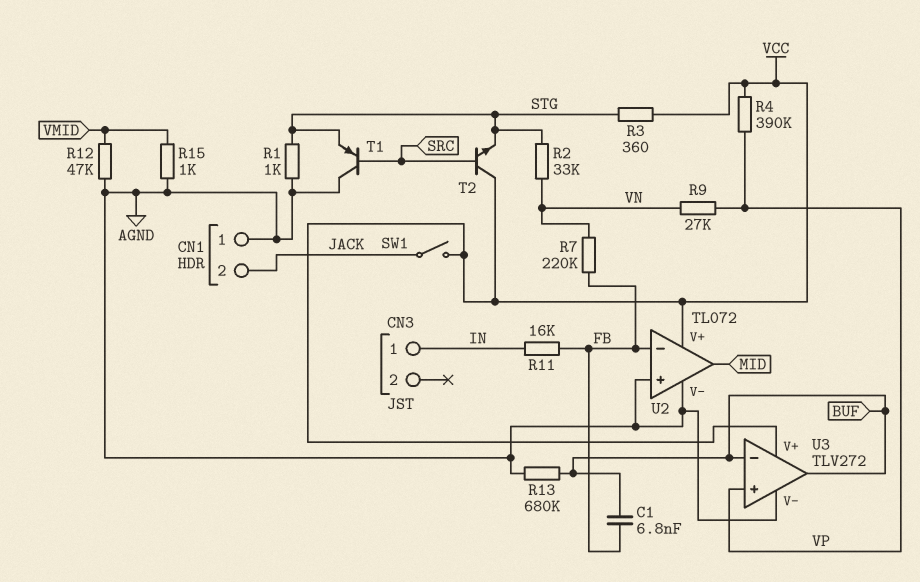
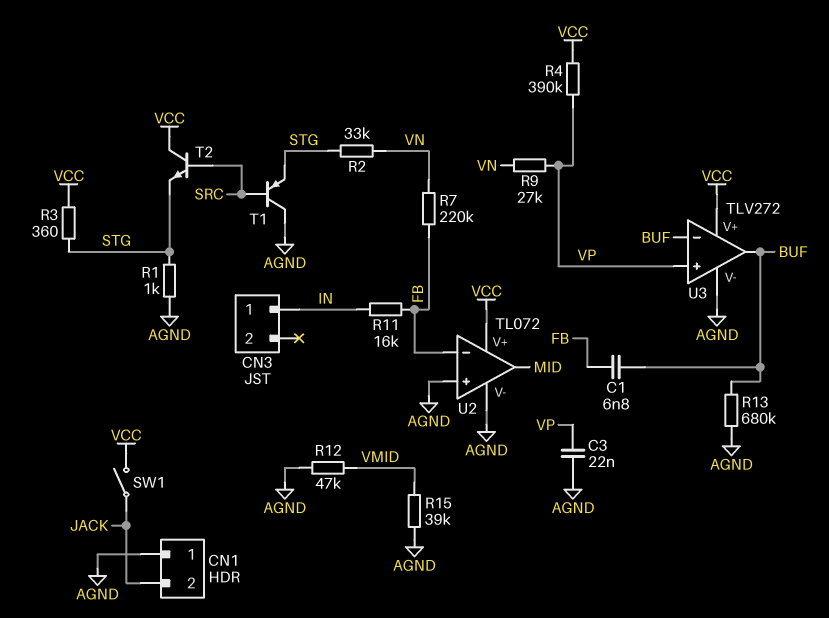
C3: none -> 22nF (AGND, VP)
R15: 1k (AGND, VMID) -> 39k (AGND, VMID)

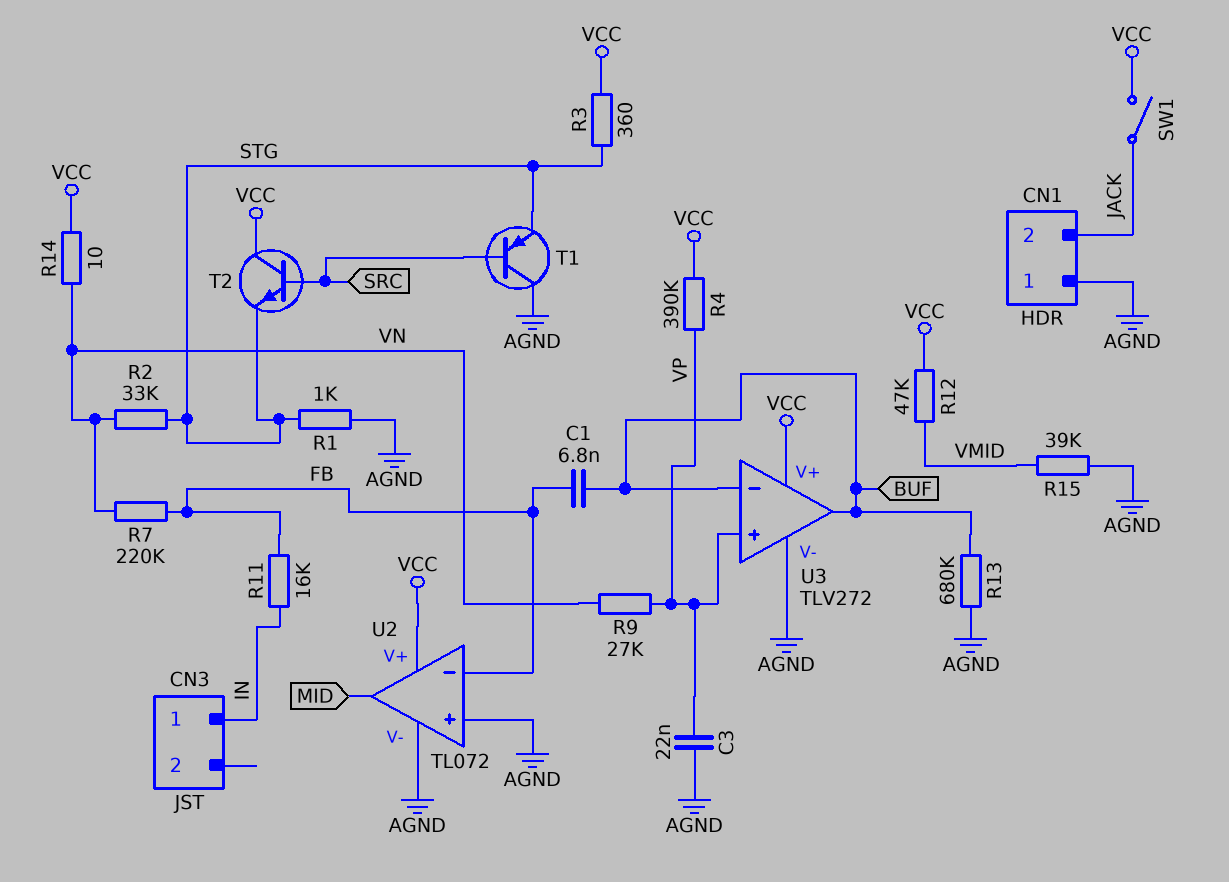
R12: 47k (AGND, VMID) -> 47k (VCC, VMID)
R14: none -> 10 (VCC, VN)

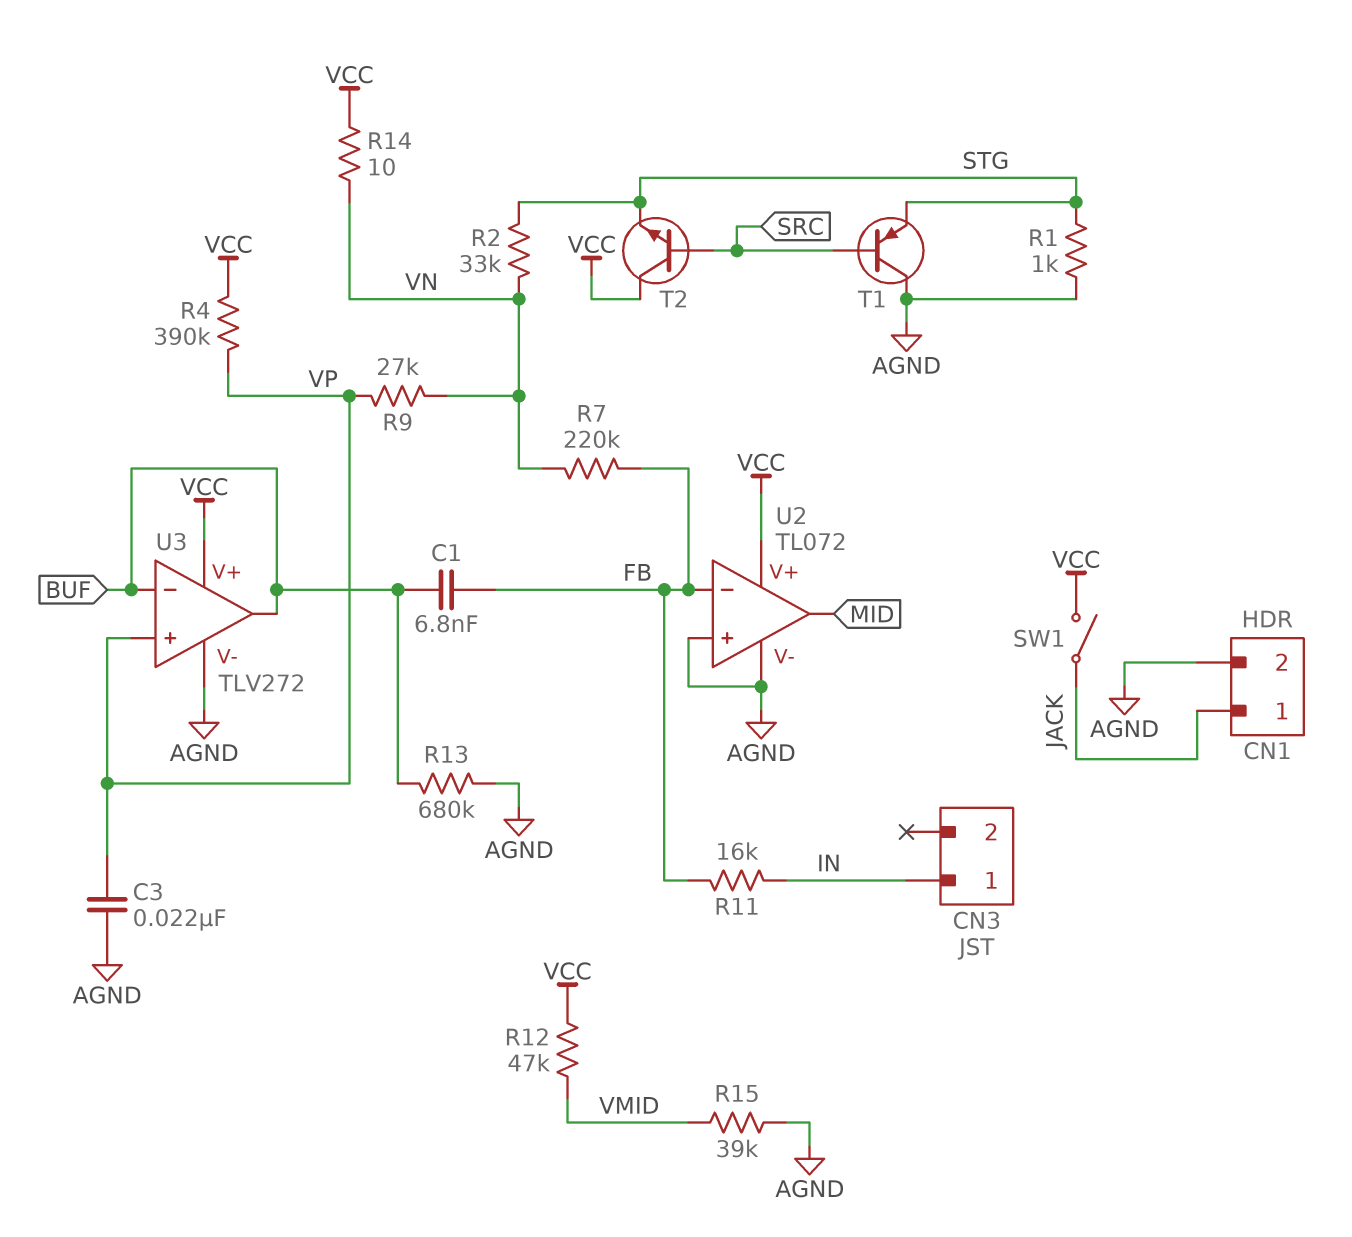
CN1 pin 1: AGND -> JACK
CN1 pin 2: JACK -> AGND
R3: 360 (STG, VCC) -> none

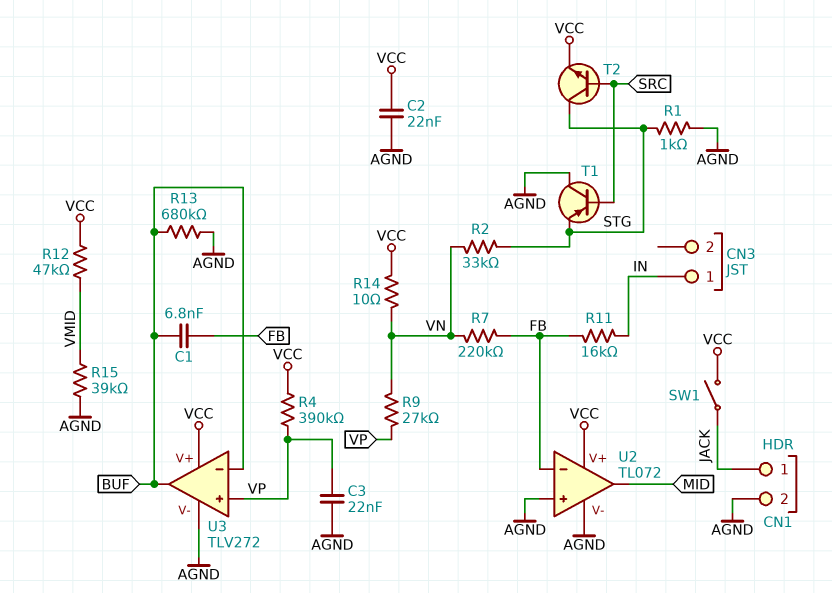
C2: none -> 22nF (AGND, VCC)
T2: NPN (B SRC, C VCC, E STG) -> NPN (B SRC, C STG, E VCC)

